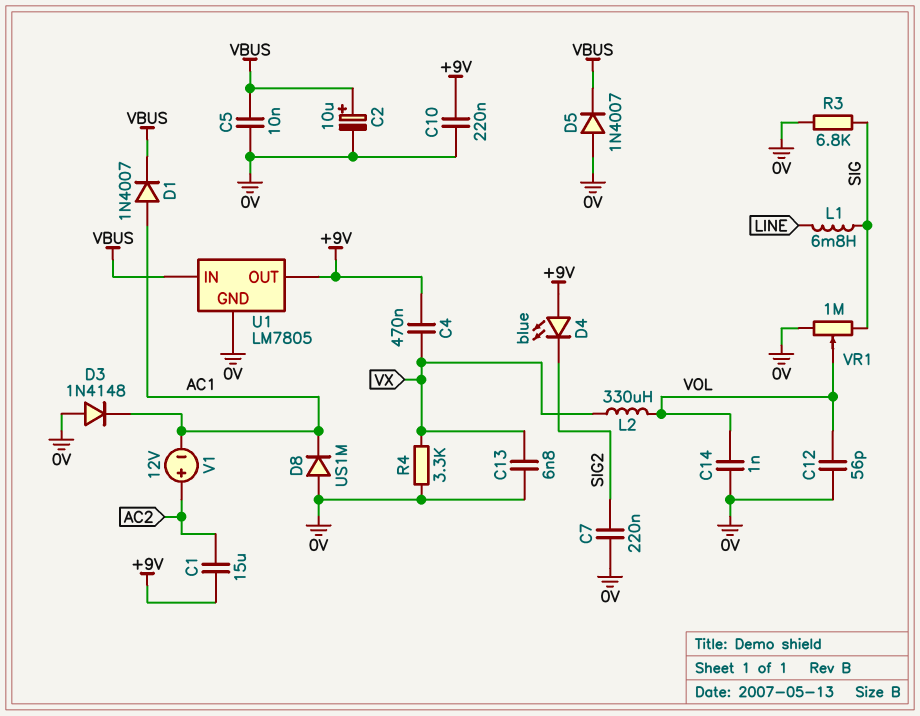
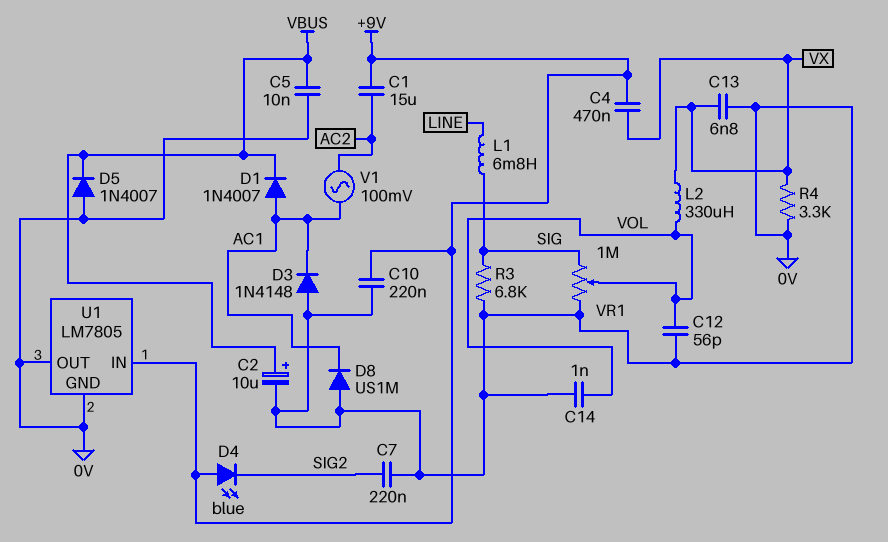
U1 pin IN: VBUS -> +9V
U1 pin OUT: +9V -> 0V
V1: 12V (plus AC2, minus AC1) -> AC 100mV (AC1, AC2)

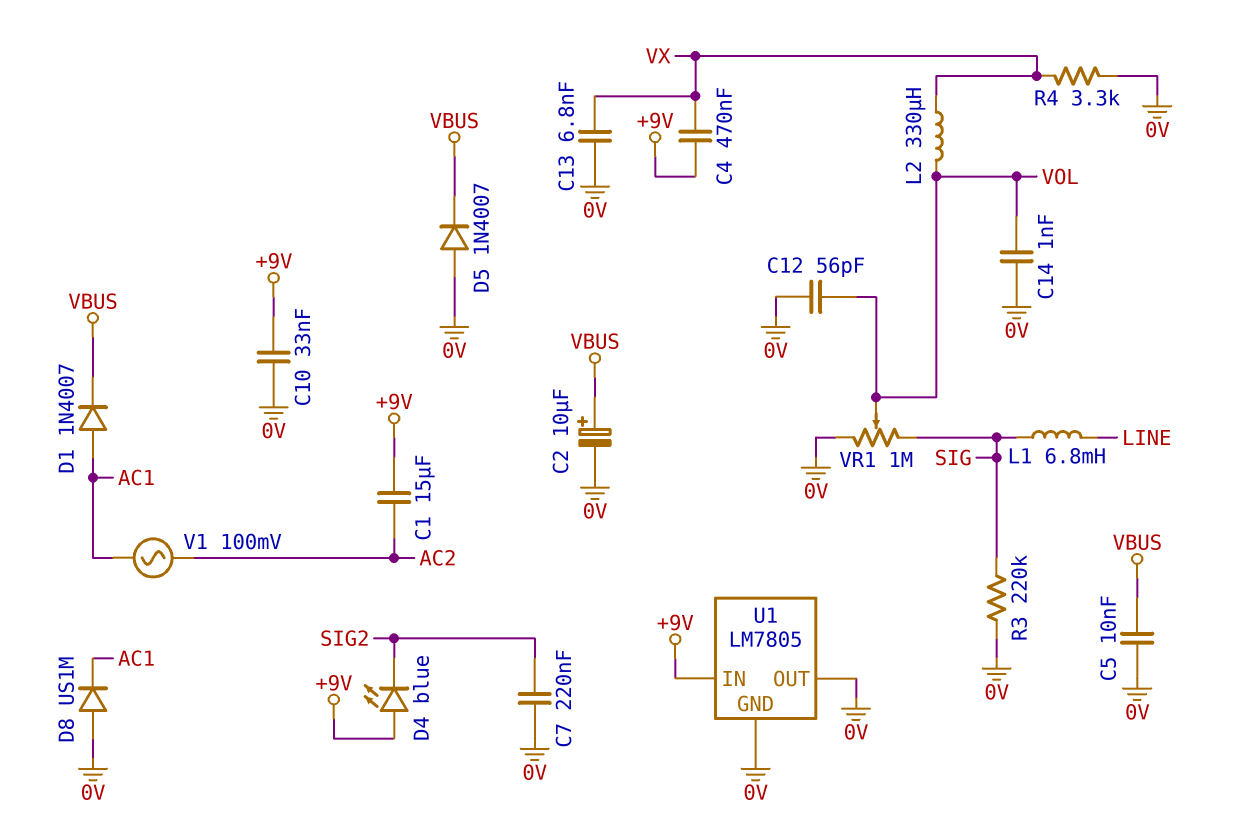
C10: 220nF (+9V, 0V) -> 33nF (+9V, 0V)
D3: diode 1N4148 (A 0V, K AC1) -> none
R3: 6.8k (0V, SIG) -> 220k (0V, SIG)

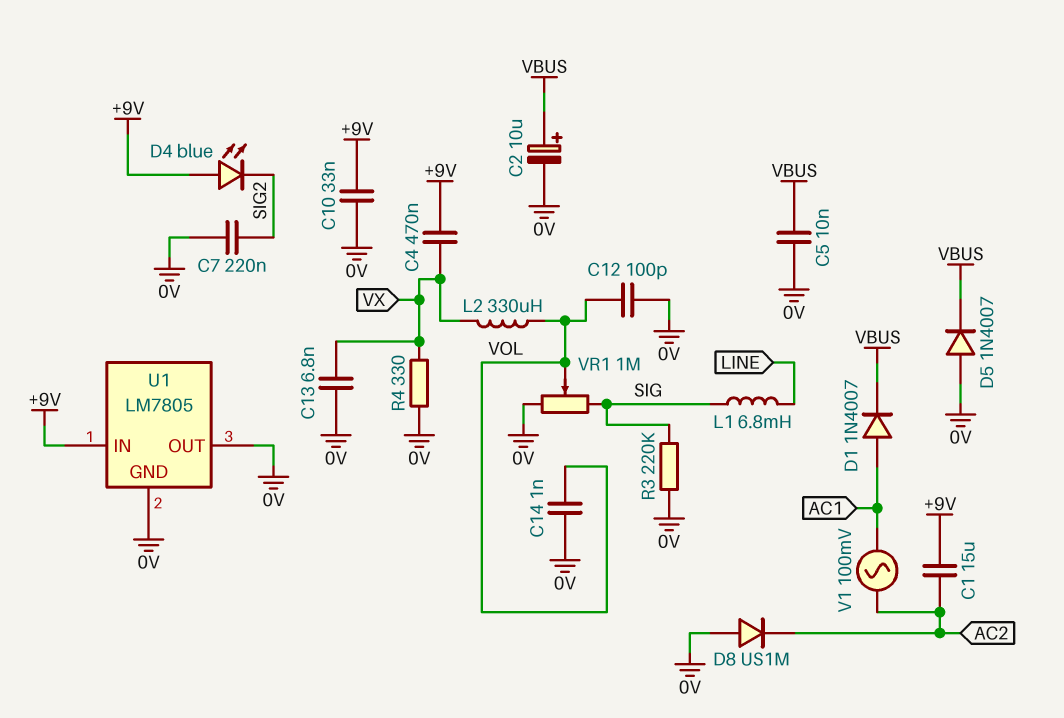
C12: 56pF (0V, VOL) -> 100pF (0V, VOL)
D8: diode US1M (A 0V, K AC1) -> diode US1M (A 0V, K AC2)
R4: 3.3k (0V, VX) -> 330 (0V, VX)

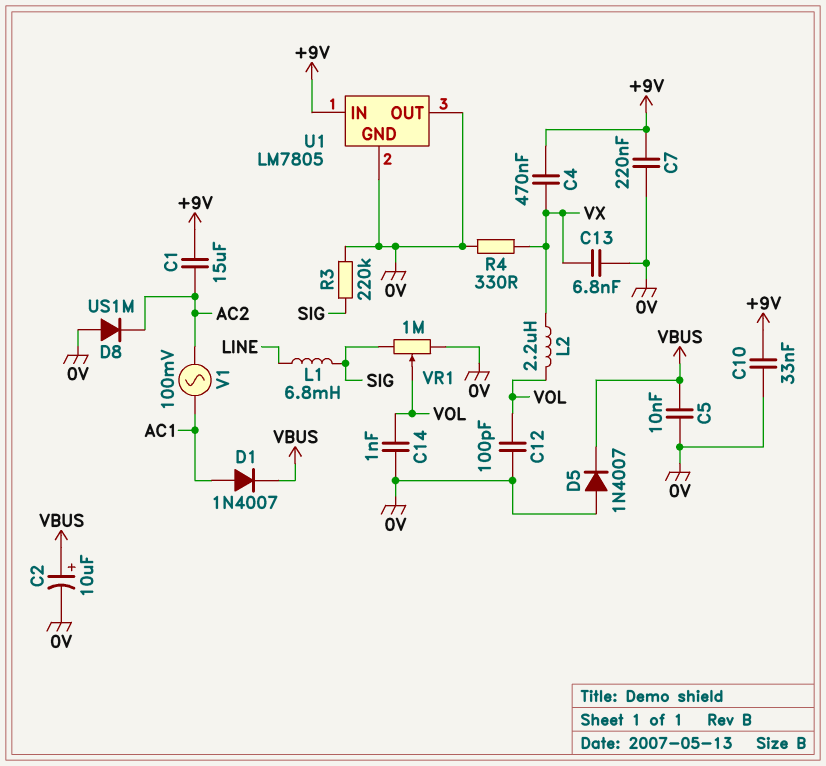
C7: 220nF (0V, SIG2) -> 220nF (+9V, 0V)
D4: LED blue (A +9V, K SIG2) -> none
L2: 330uH (VOL, VX) -> 2.2uH (VOL, VX)

